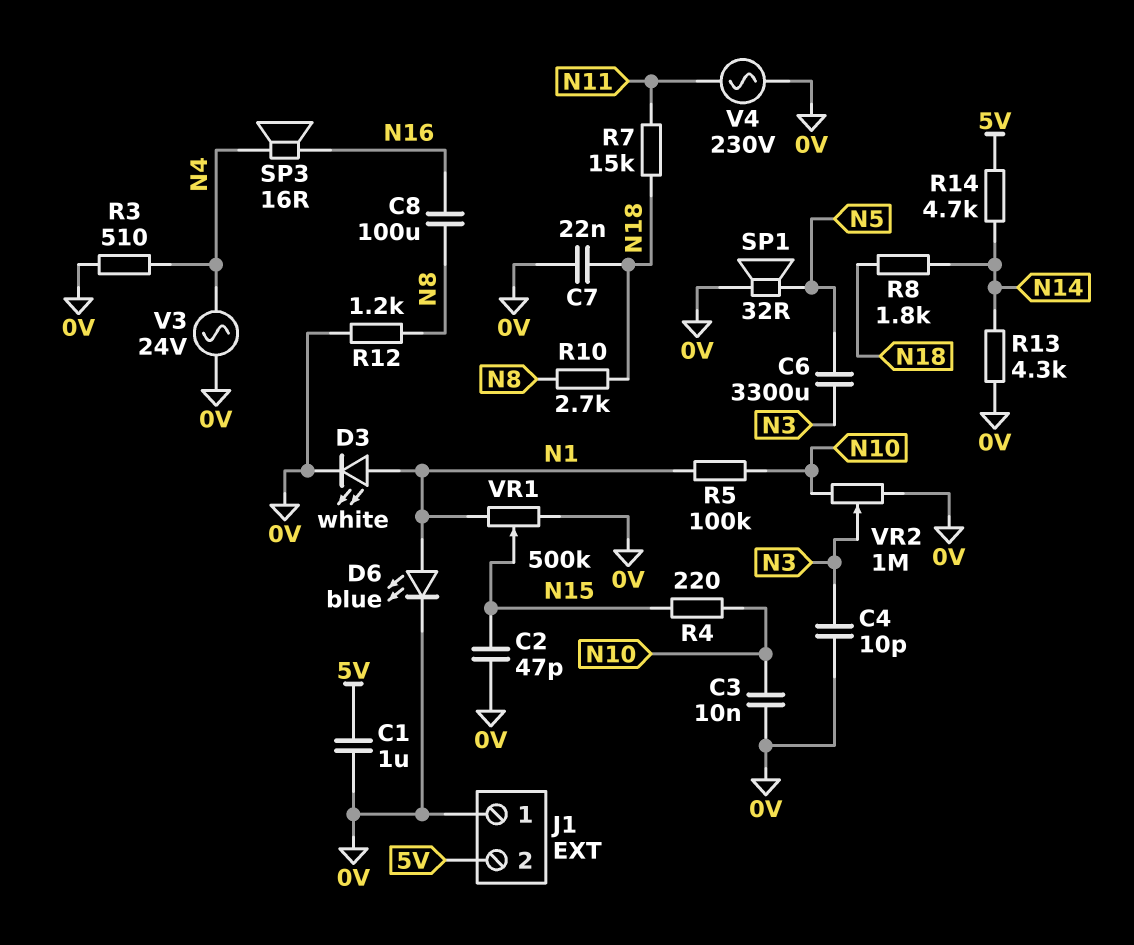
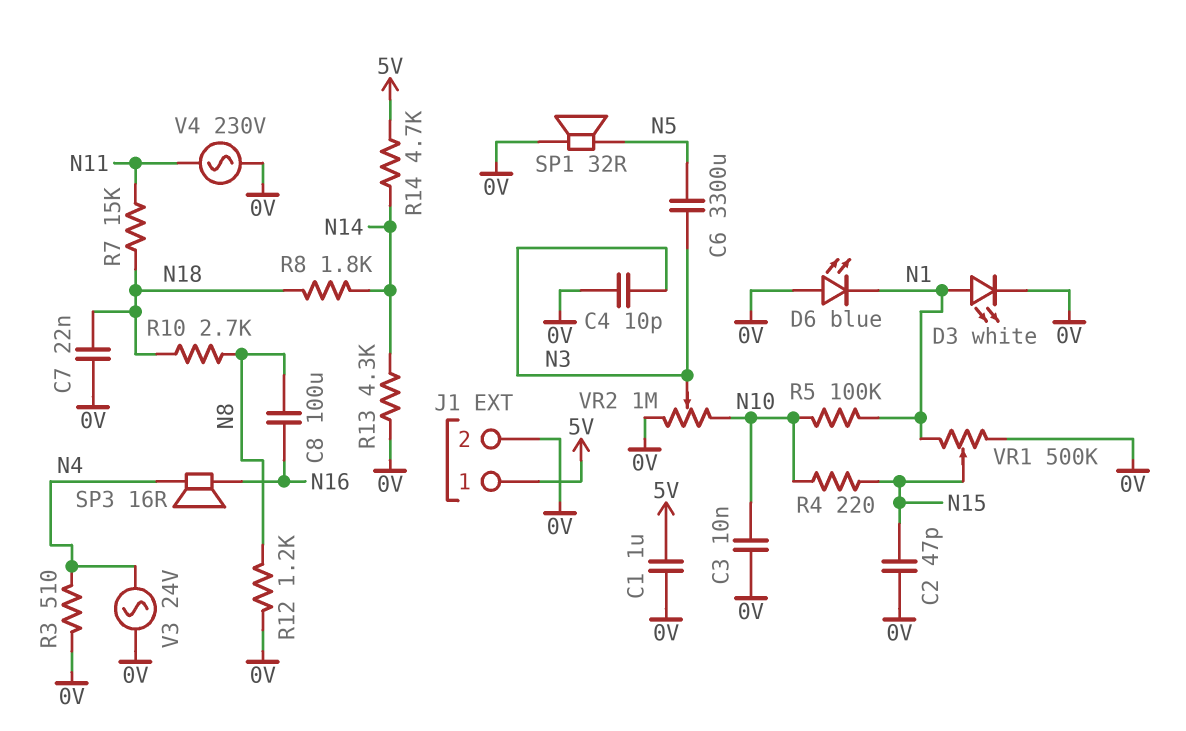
D6: LED blue (A N1, K 0V) -> LED blue (A 0V, K N1)
J1 pin 1: 0V -> 5V
J1 pin 2: 5V -> 0V

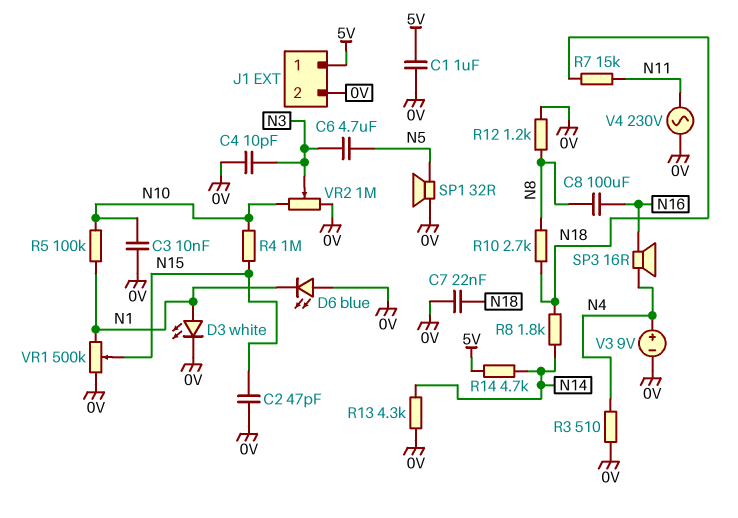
C6: 3300uF (N3, N5) -> 4.7uF (N3, N5)
R4: 220 (N10, N15) -> 1M (N10, N15)
V3: AC 24V (0V, N4) -> 9V (plus N4, minus 0V)

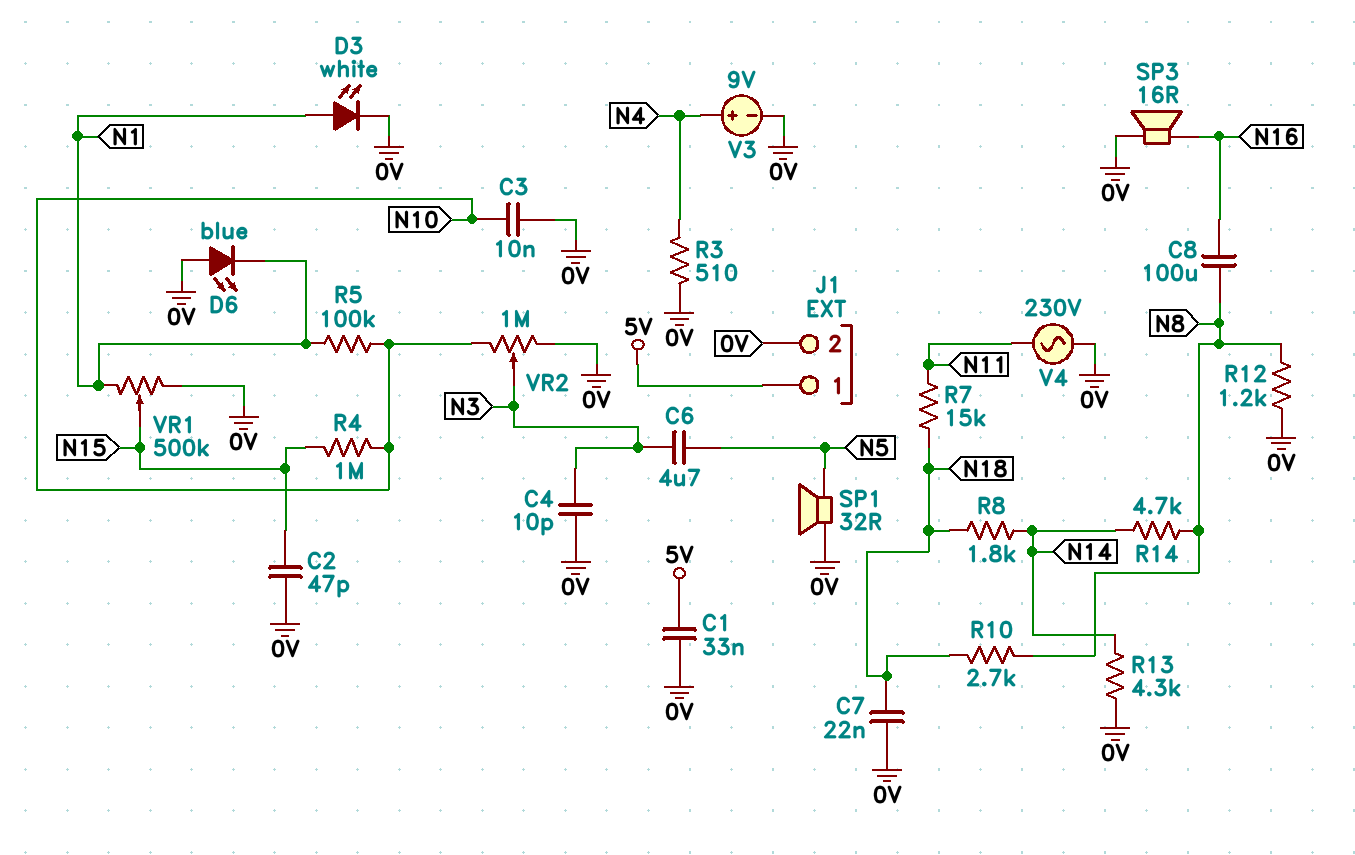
C1: 1uF (0V, 5V) -> 33nF (0V, 5V)
R14: 4.7k (5V, N14) -> 4.7k (N8, N14)
SP3: speaker 16R (N4, N16) -> speaker 16R (0V, N16)

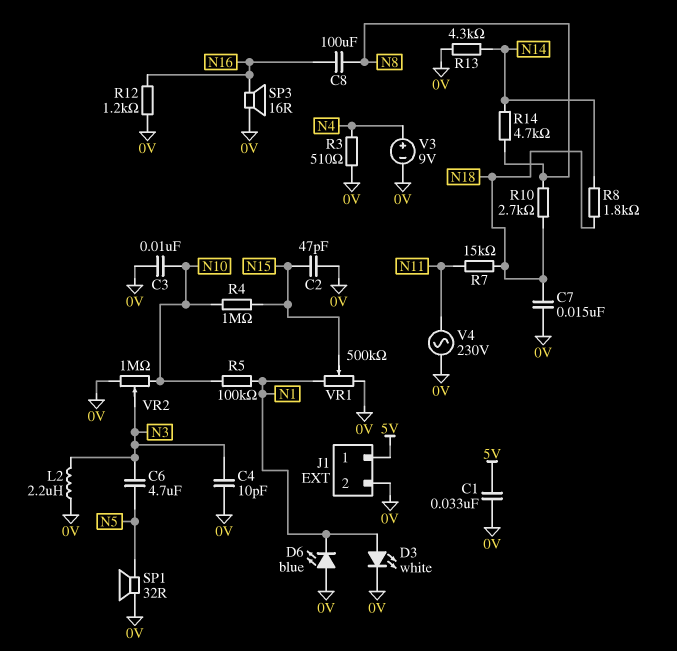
C7: 22nF (0V, N18) -> 15nF (0V, N18)
L2: none -> 2.2uH (0V, N3)
R12: 1.2k (0V, N8) -> 1.2k (0V, N16)

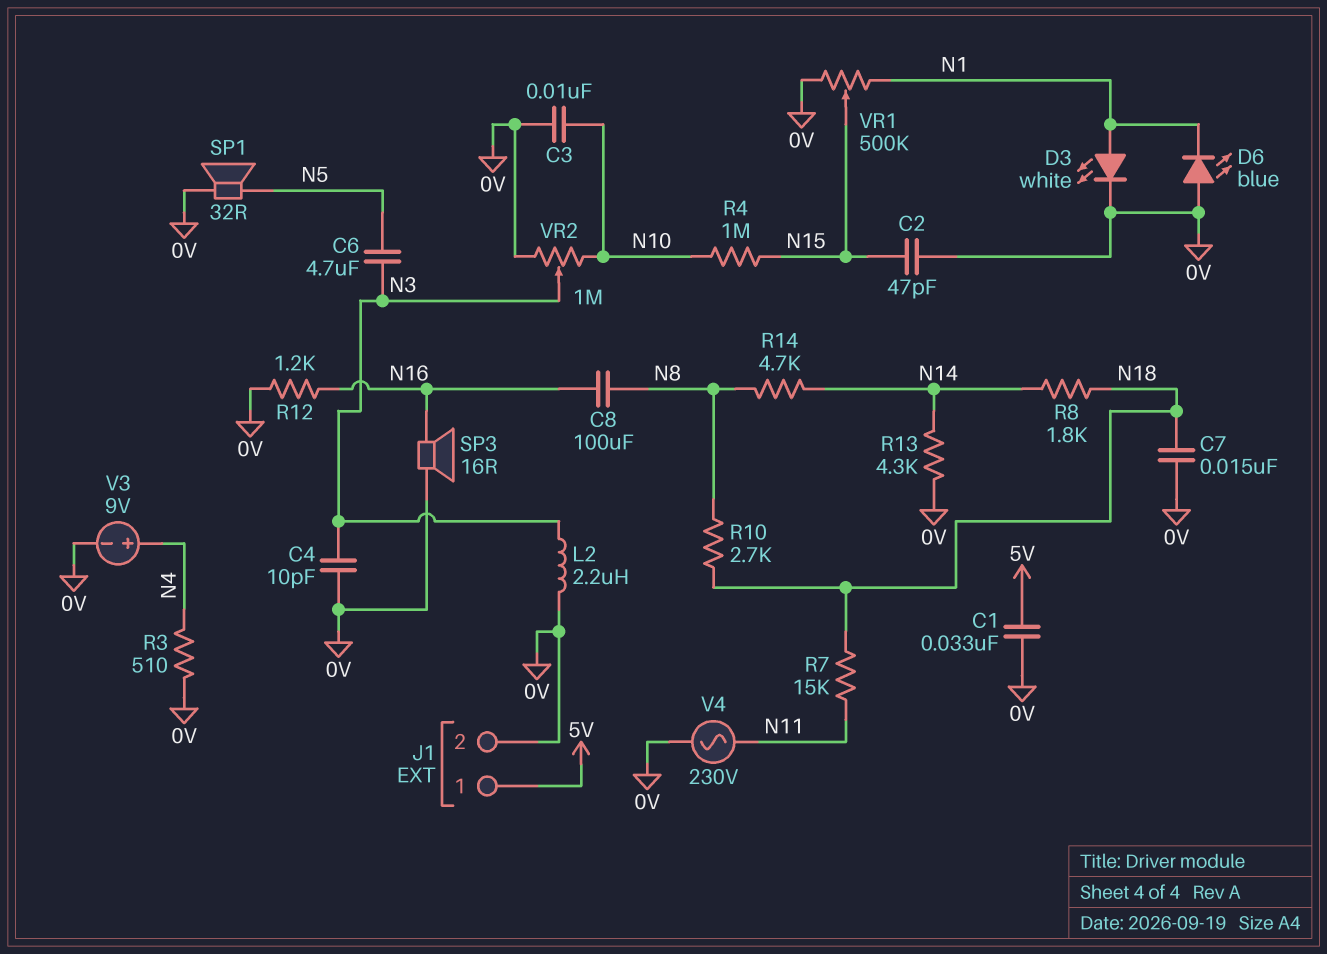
R5: 100k (N1, N10) -> none

